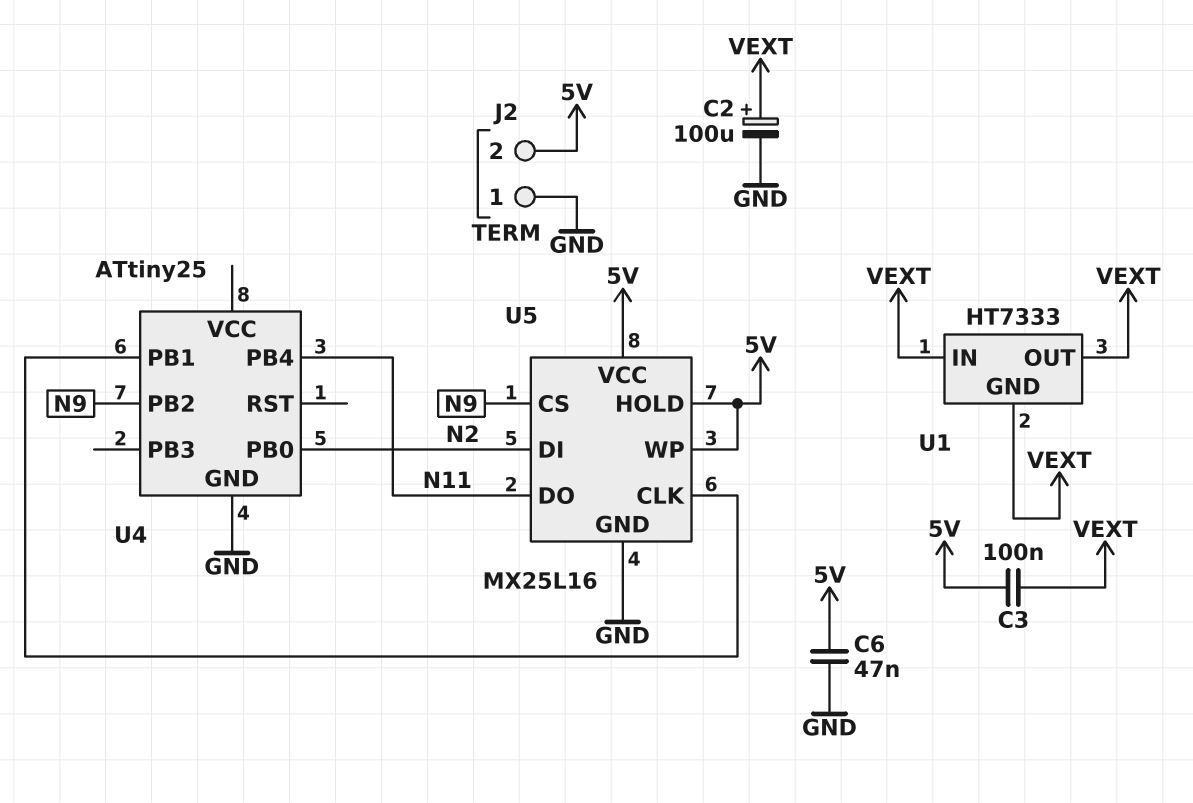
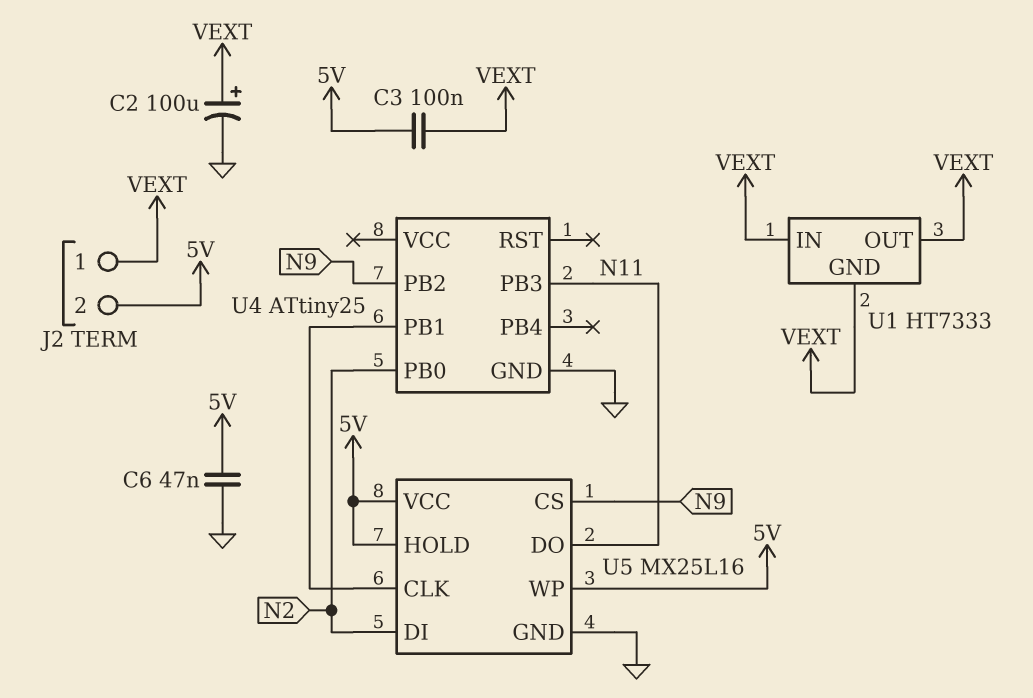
J2 pin 1: GND -> VEXT
U4 pin PB3: none -> N11
U4 pin PB4: N11 -> none

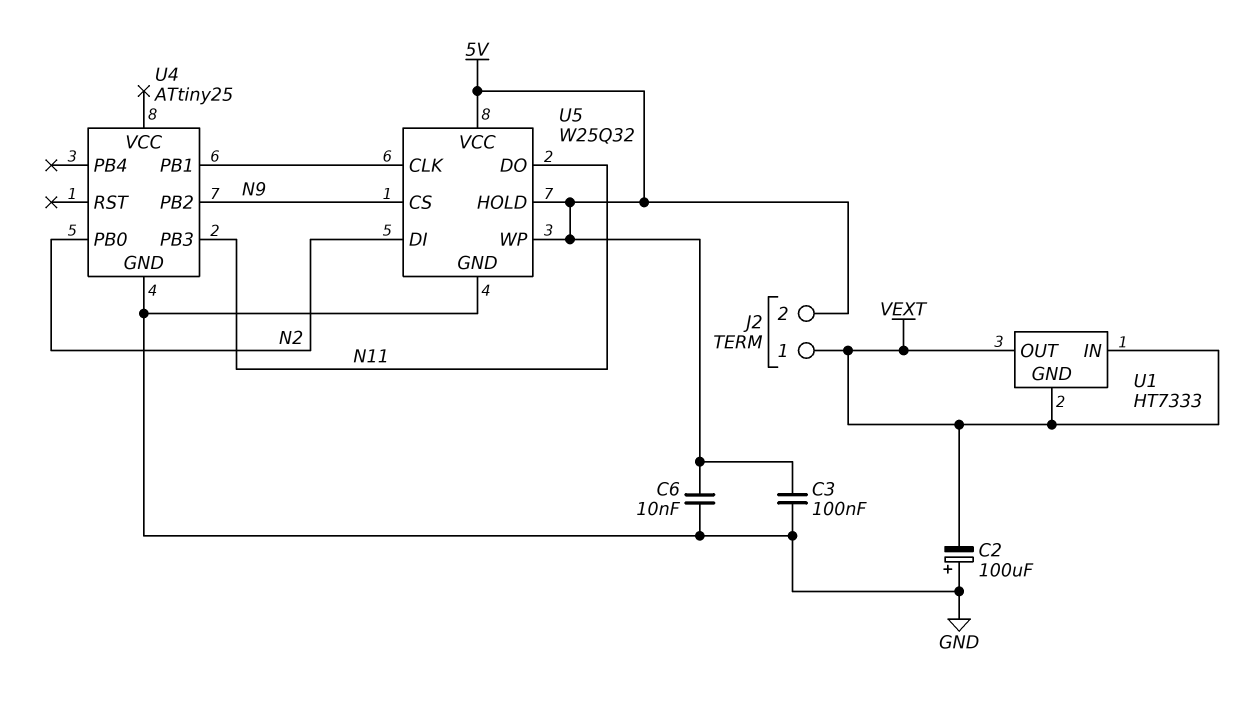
C2: 100uF (plus VEXT, minus GND) -> 100uF (plus GND, minus VEXT)
C3: 100nF (5V, VEXT) -> 100nF (5V, GND)
C6: 47nF (5V, GND) -> 10nF (5V, GND)
U5: MX25L16 -> W25Q32

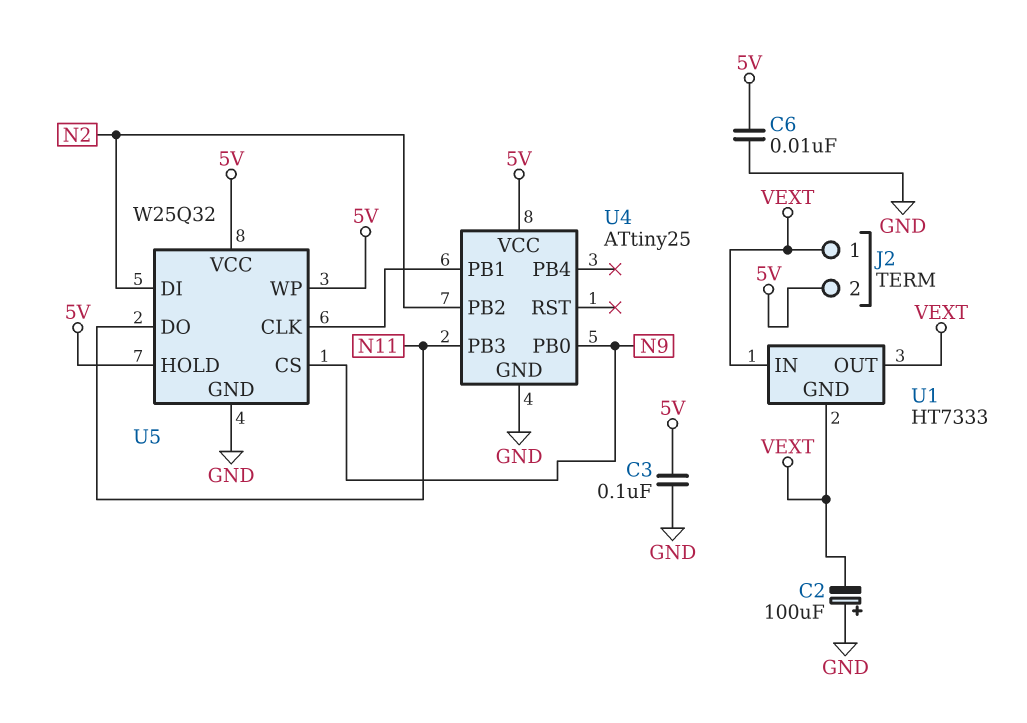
U4 pin PB0: N2 -> N9
U4 pin PB2: N9 -> N2
U4 pin VCC: none -> 5V

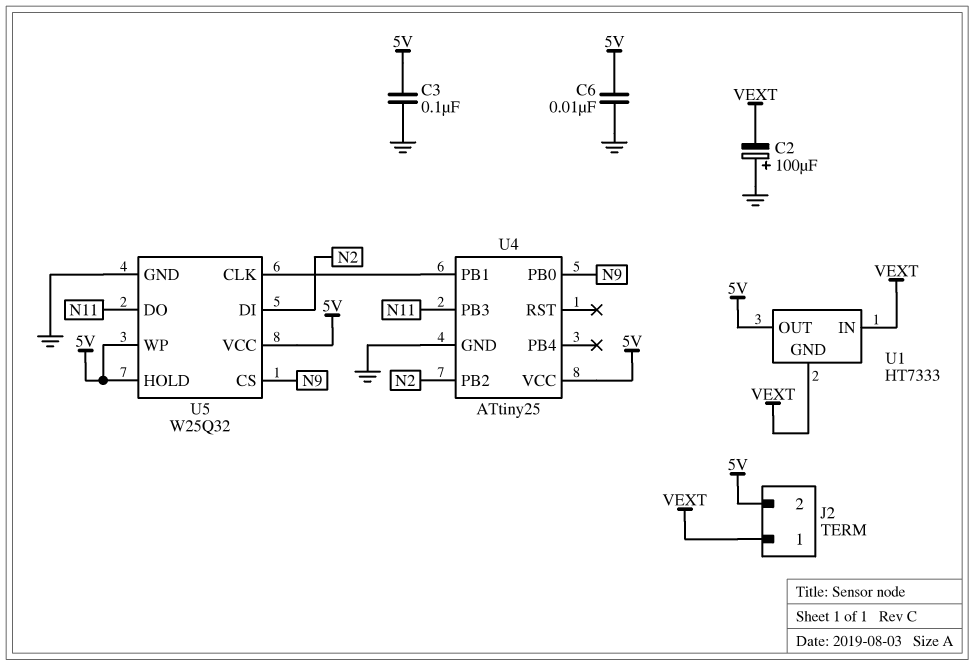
U1 pin OUT: VEXT -> 5V

